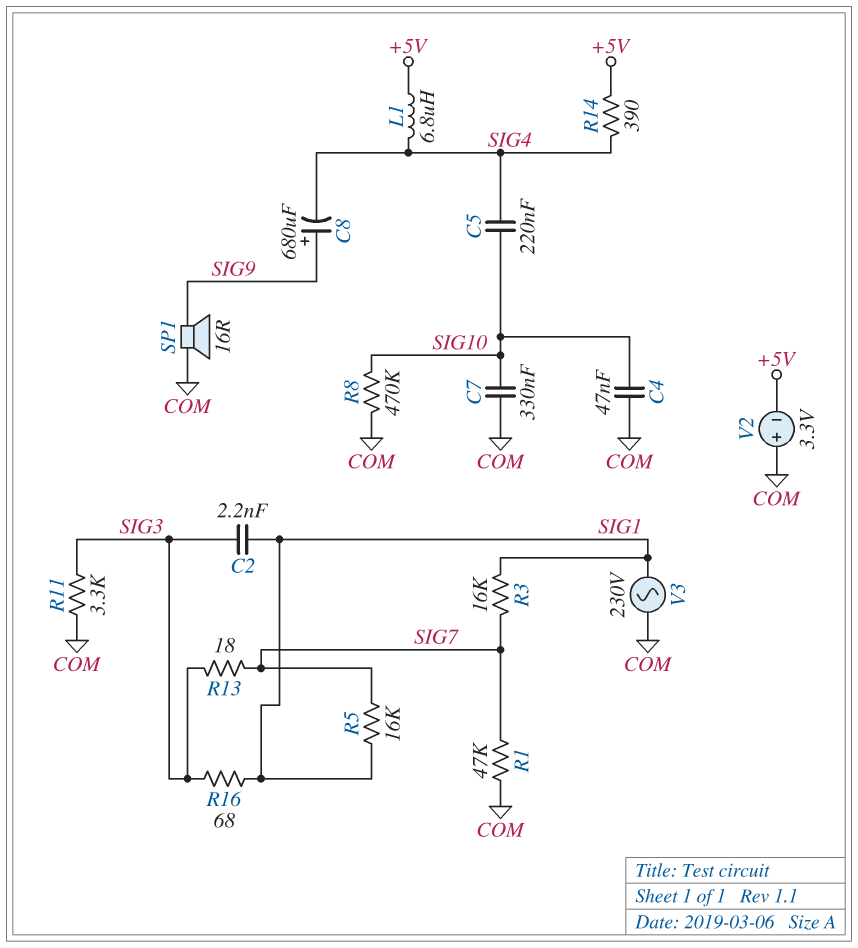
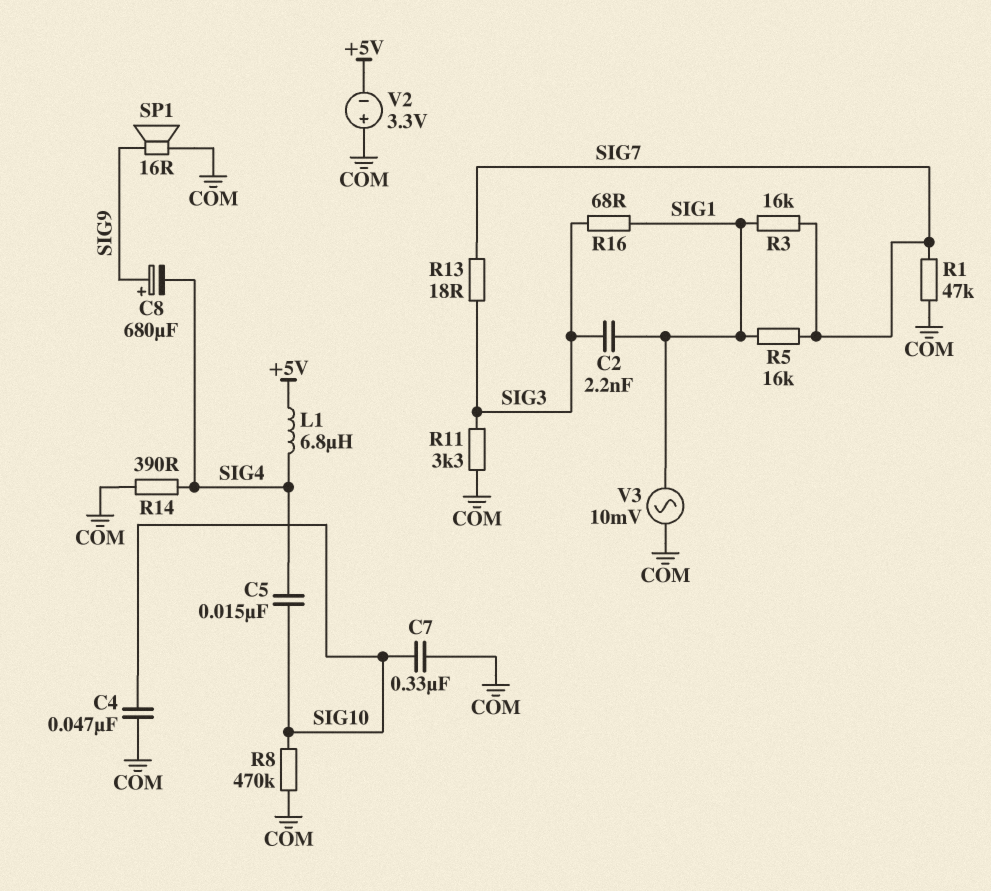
C5: 220nF (SIG4, SIG10) -> 15nF (SIG4, SIG10)
R14: 390 (+5V, SIG4) -> 390 (COM, SIG4)
V3: AC 230V (COM, SIG1) -> AC 10mV (COM, SIG1)

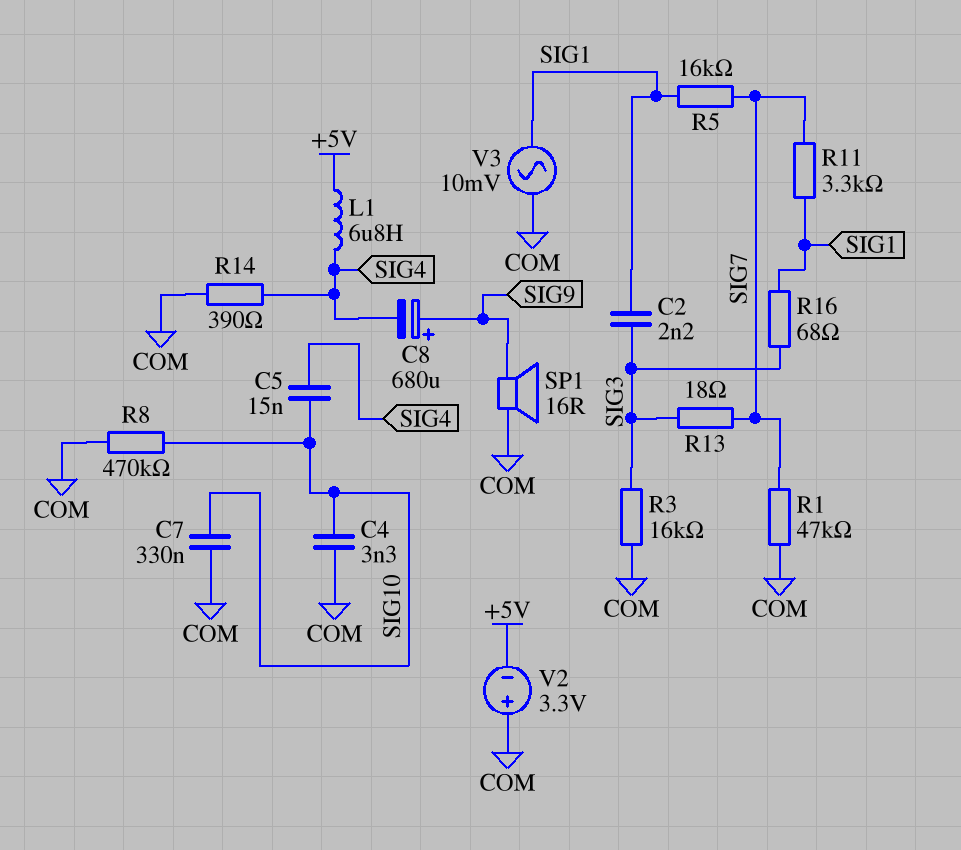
C4: 47nF (COM, SIG10) -> 3.3nF (COM, SIG10)
R3: 16k (SIG1, SIG7) -> 16k (COM, SIG3)
R11: 3.3k (COM, SIG3) -> 3.3k (SIG1, SIG7)

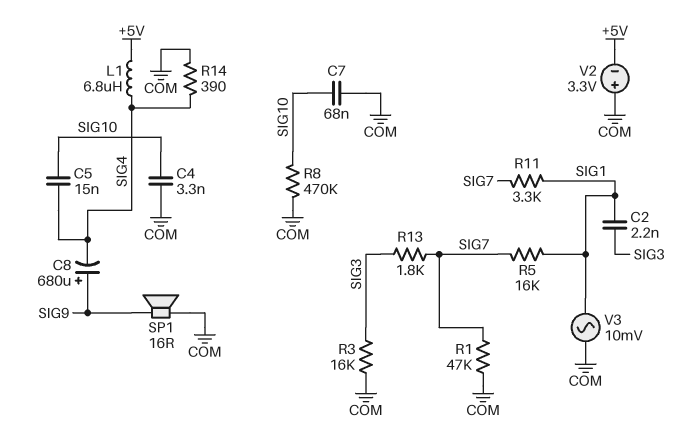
C7: 330nF (COM, SIG10) -> 68nF (COM, SIG10)
R13: 18 (SIG3, SIG7) -> 1.8k (SIG3, SIG7)
R16: 68 (SIG1, SIG3) -> none

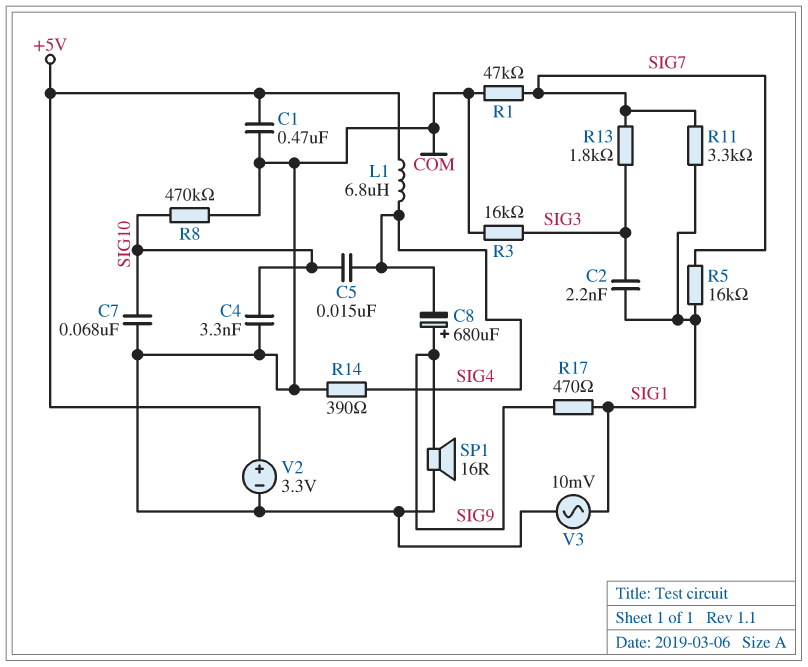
C1: none -> 470nF (+5V, COM)
R17: none -> 470 (SIG1, SIG9)
V2: 3.3V (plus COM, minus +5V) -> 3.3V (plus +5V, minus COM)

